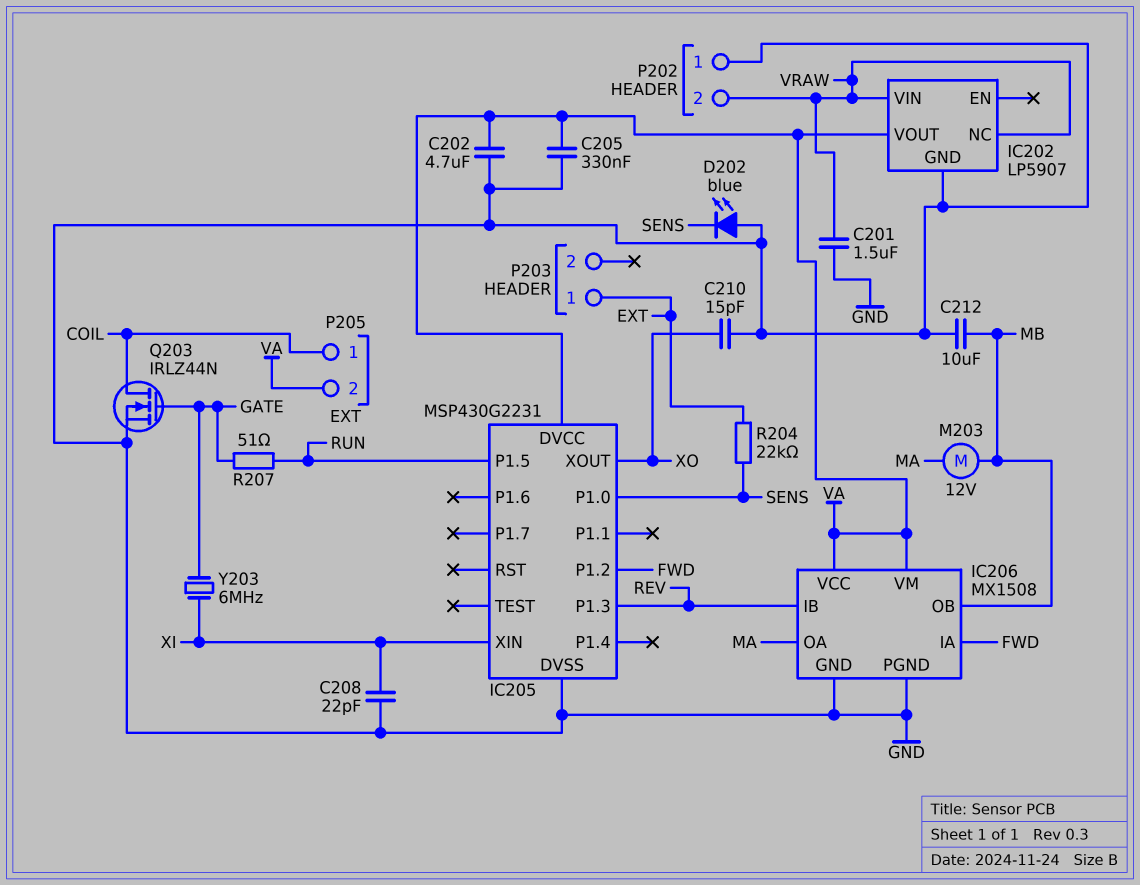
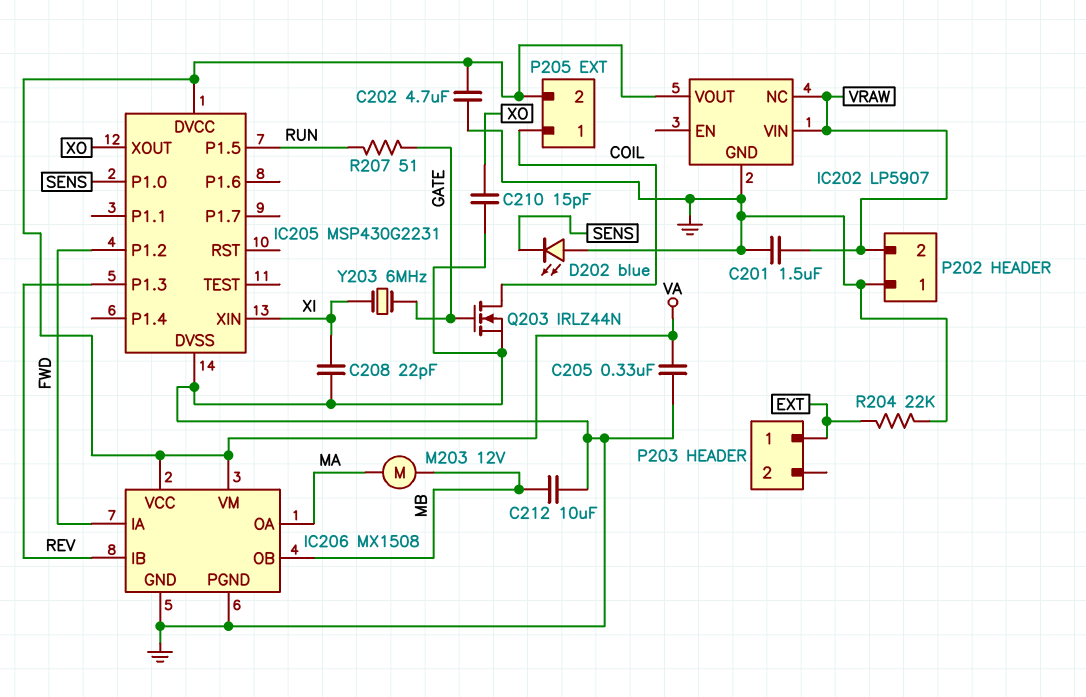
R204: 22k (EXT, SENS) -> 22k (EXT, GND)

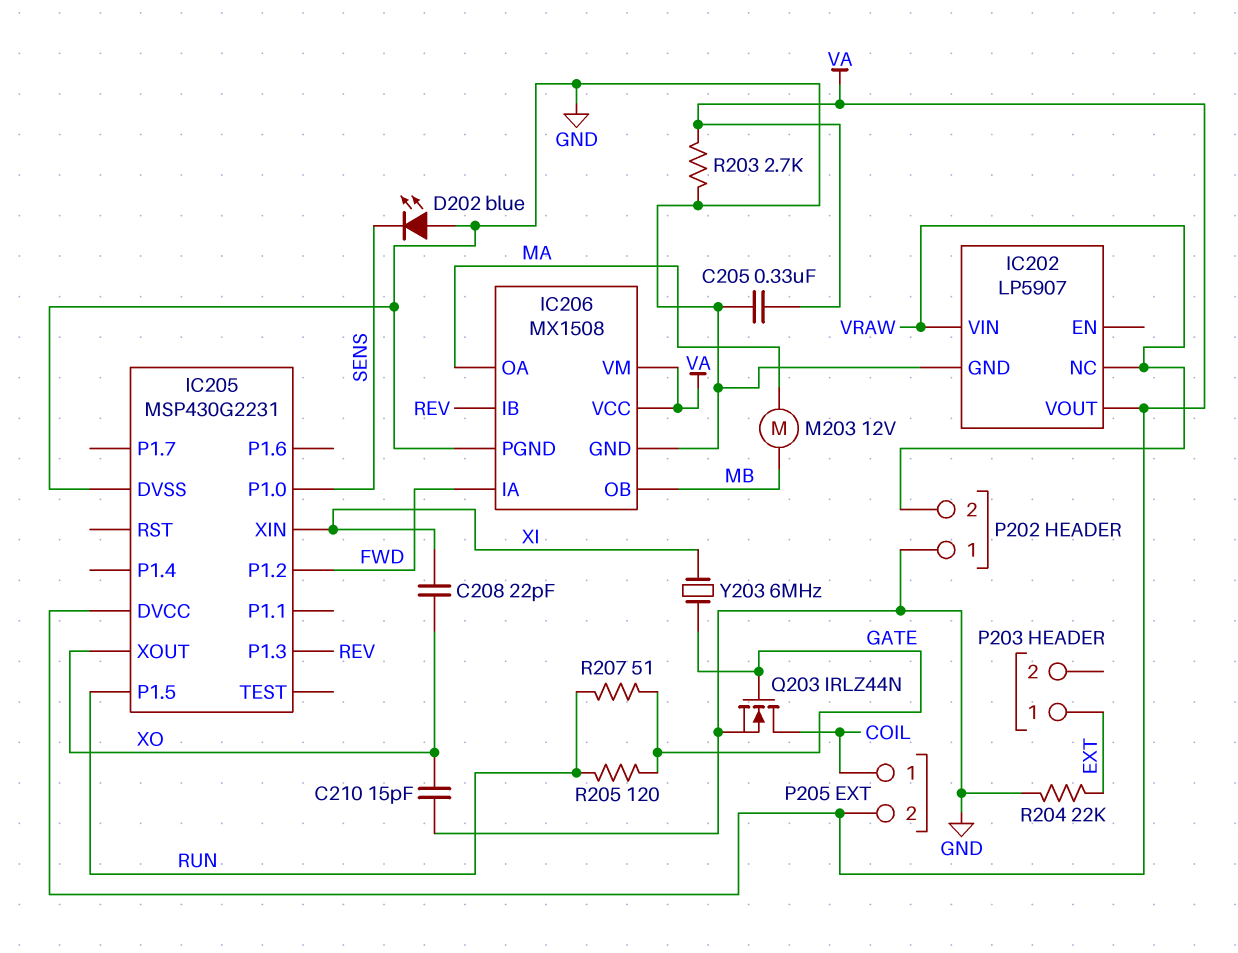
C201: 1.5uF (GND, VRAW) -> none
C202: 4.7uF (GND, VA) -> none
C208: 22pF (GND, XI) -> 22pF (XI, XO)
C212: 10uF (GND, MB) -> none
R203: none -> 2.7k (GND, VA)
R205: none -> 120 (GATE, RUN)

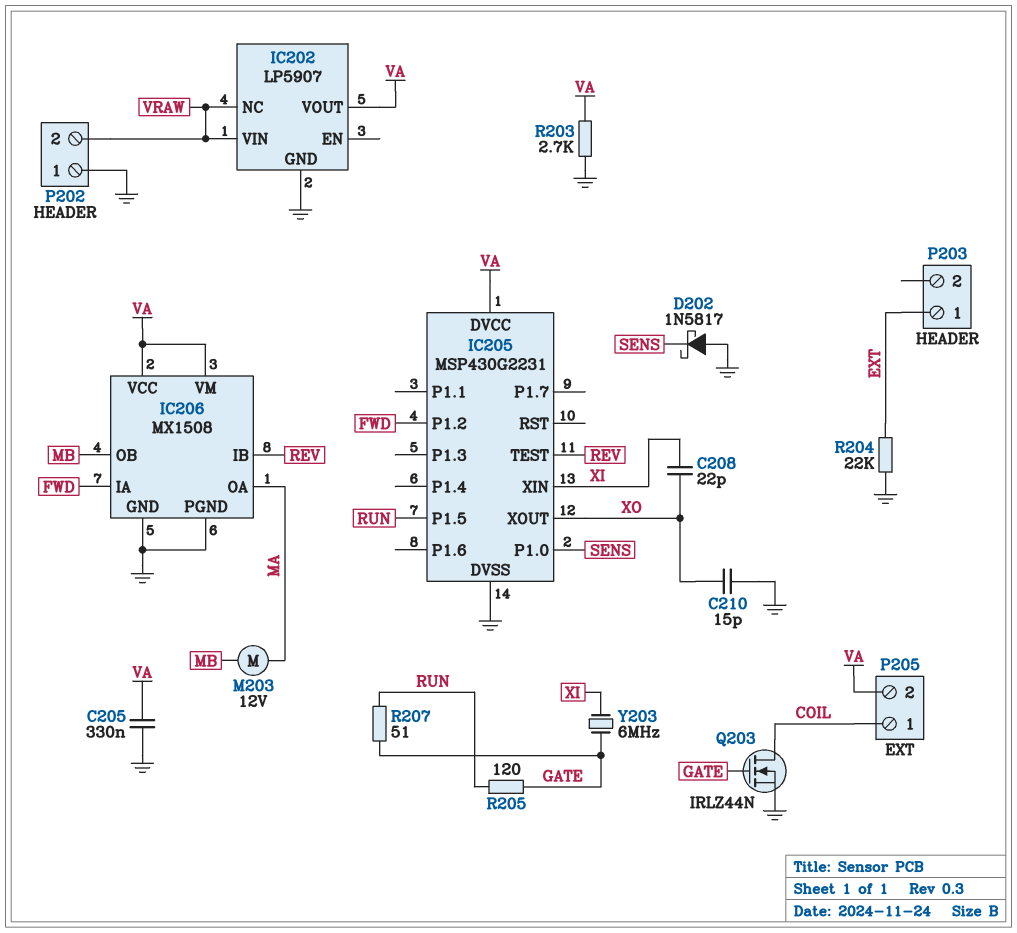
D202: LED blue (A GND, K SENS) -> schottky 1N5817 (A GND, K SENS)
IC205 pin P1.3: REV -> none
IC205 pin TEST: none -> REV

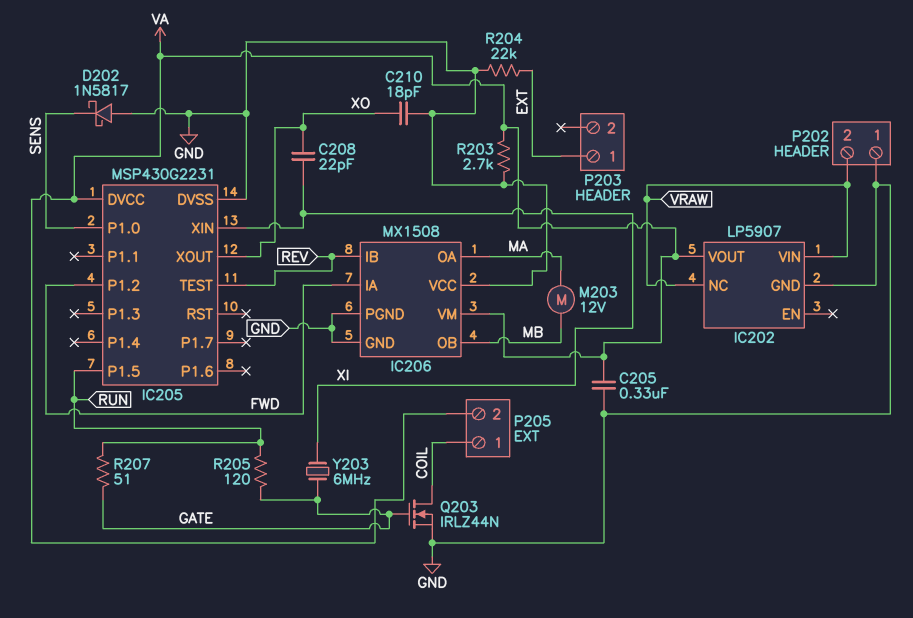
C210: 15pF (GND, XO) -> 18pF (GND, XO)
IC206 pin VCC: VA -> GND

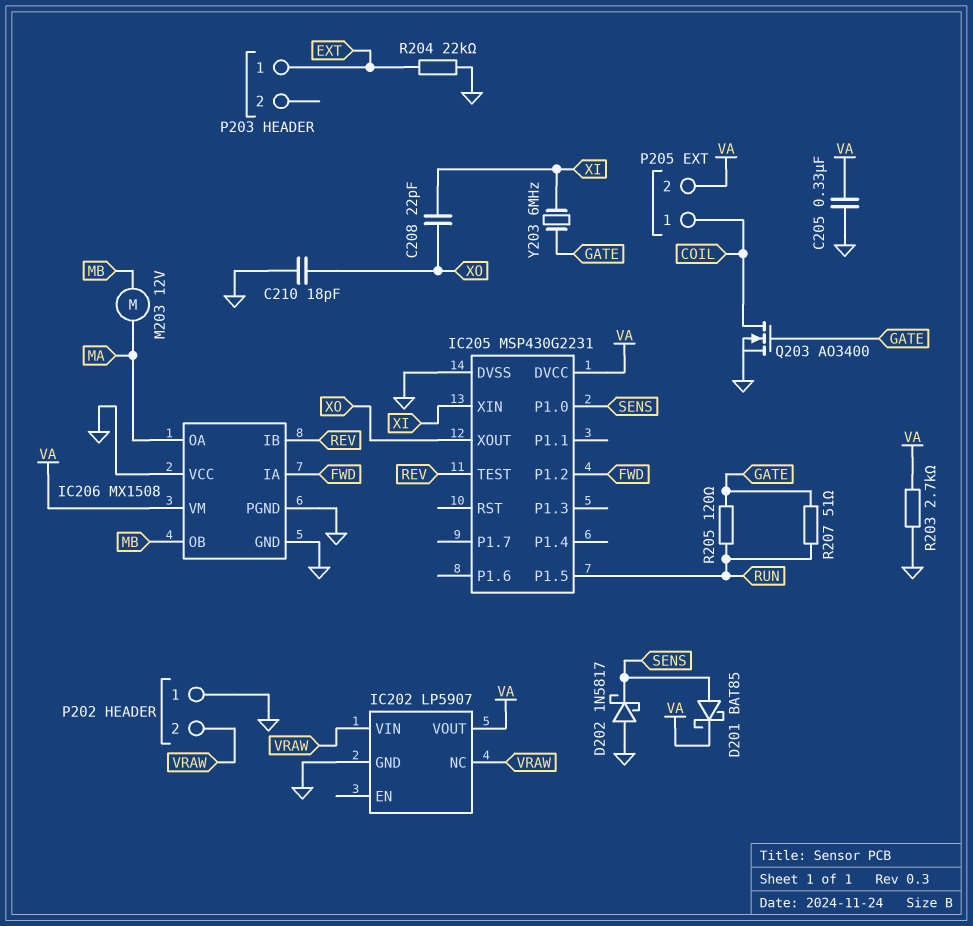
D201: none -> schottky BAT85 (A SENS, K VA)
Q203: NMOS IRLZ44N (G GATE, D COIL, S GND) -> NMOS AO3400 (G GATE, D COIL, S GND)

